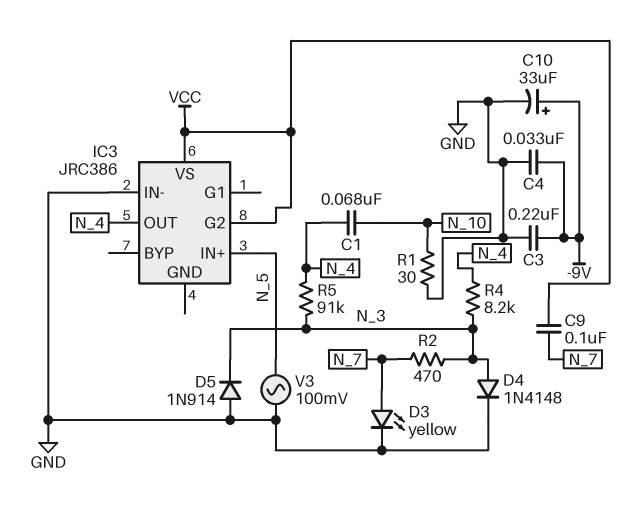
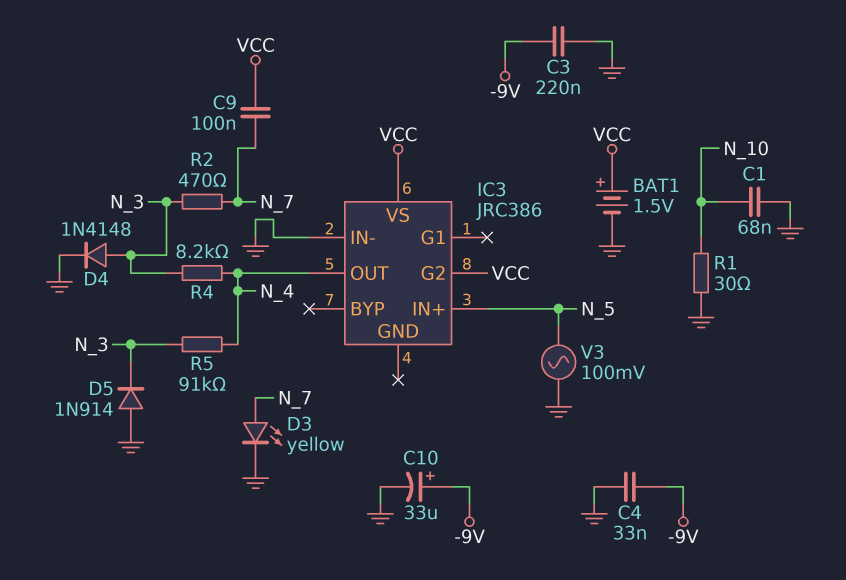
BAT1: none -> 1.5V (plus VCC, minus GND)
C1: 68nF (N_4, N_10) -> 68nF (GND, N_10)

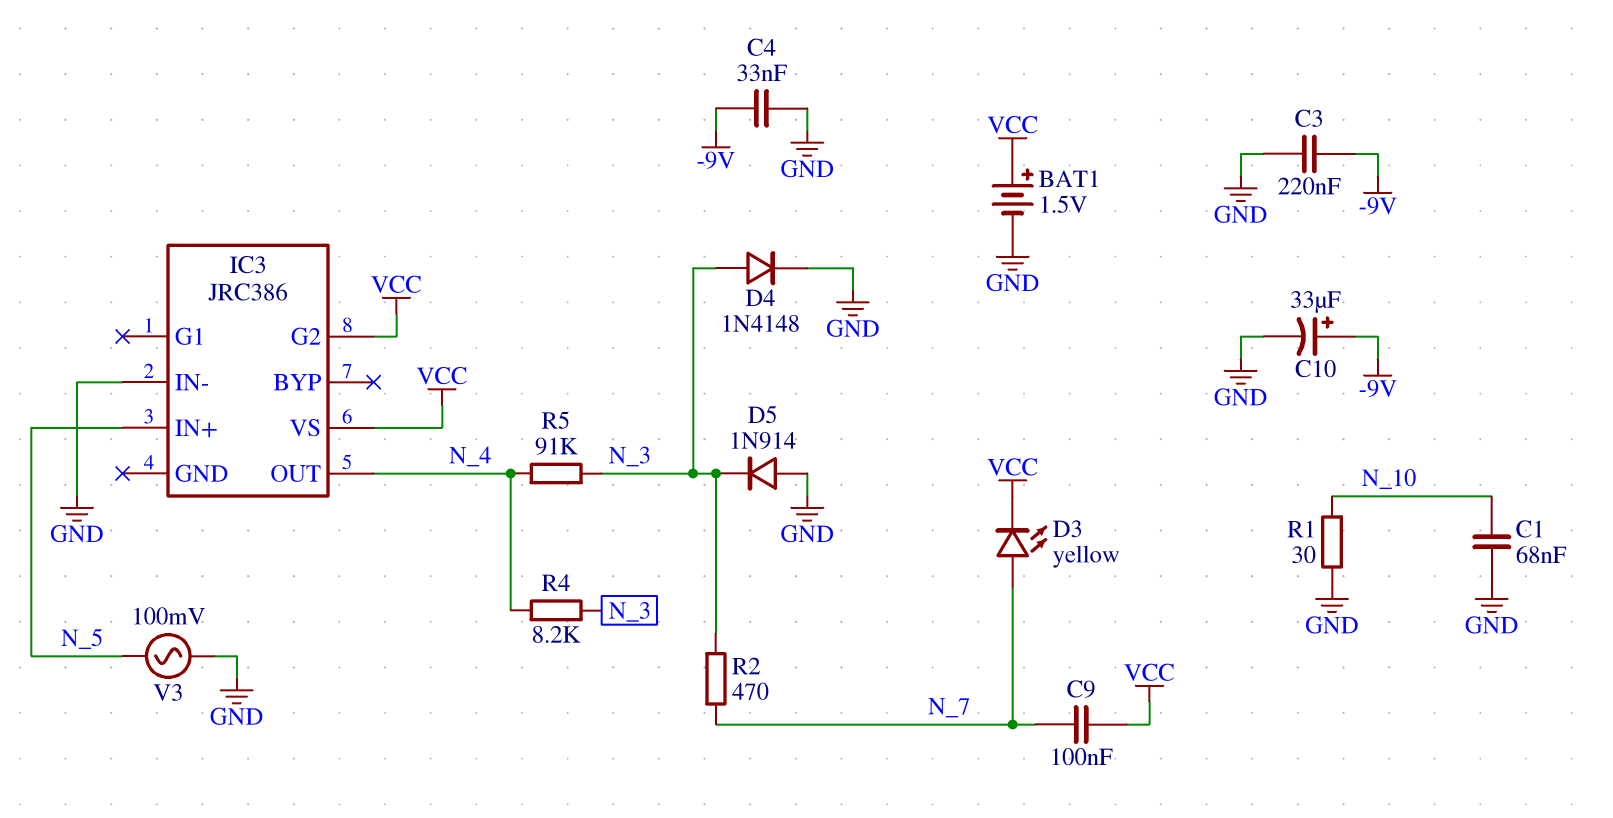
D3: LED yellow (A N_7, K GND) -> LED yellow (A N_7, K VCC)

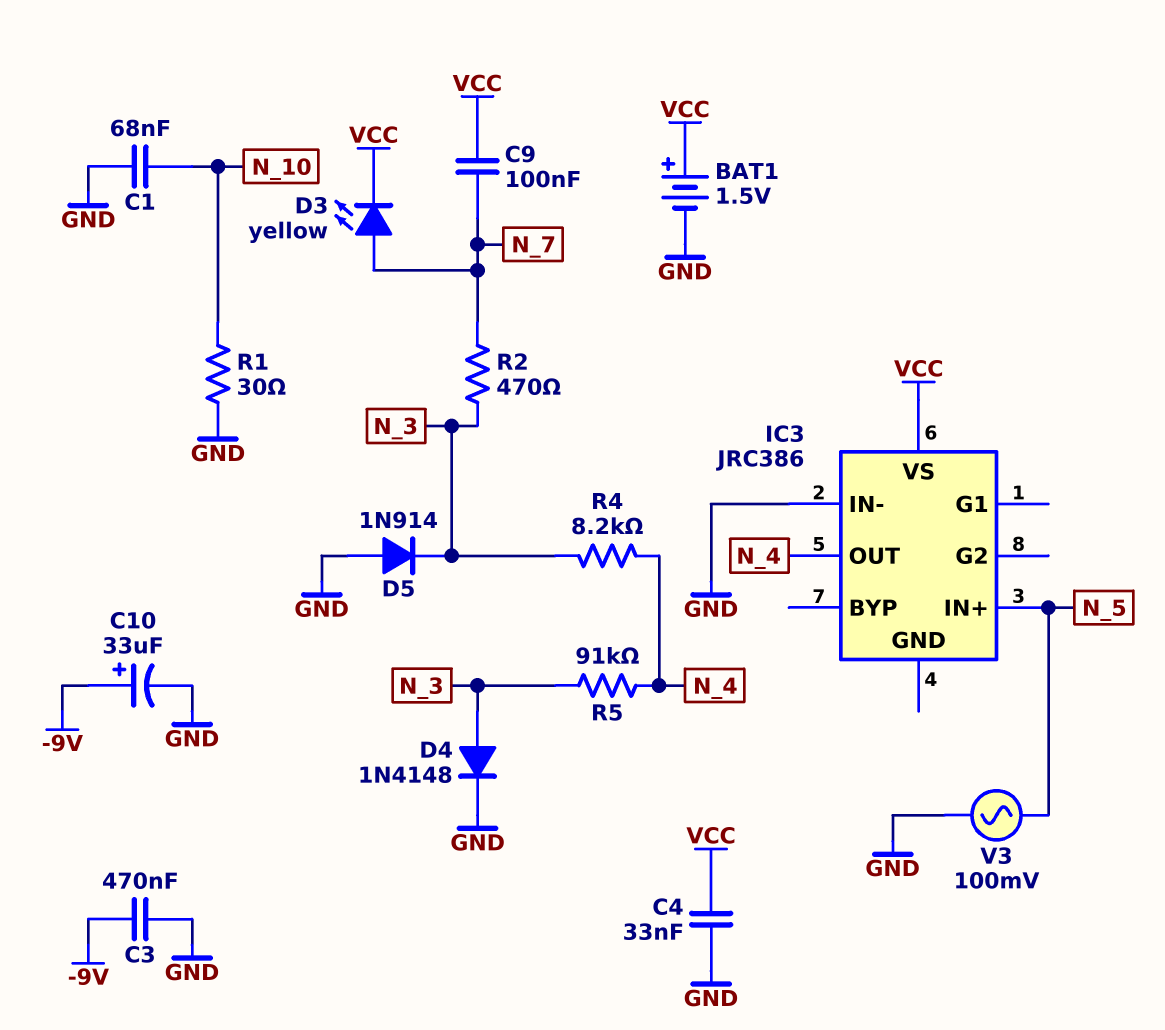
C3: 220nF (-9V, GND) -> 470nF (-9V, GND)
C4: 33nF (-9V, GND) -> 33nF (GND, VCC)
IC3 pin G2: VCC -> none

